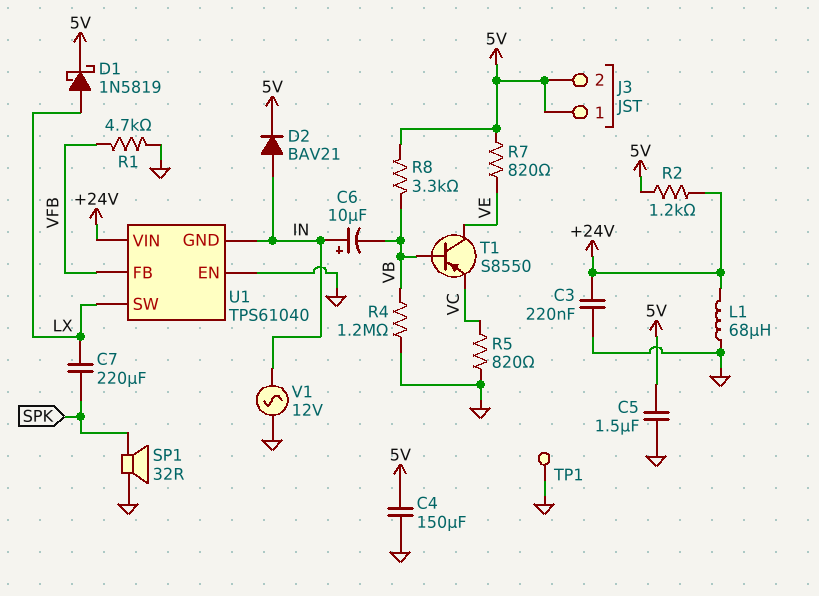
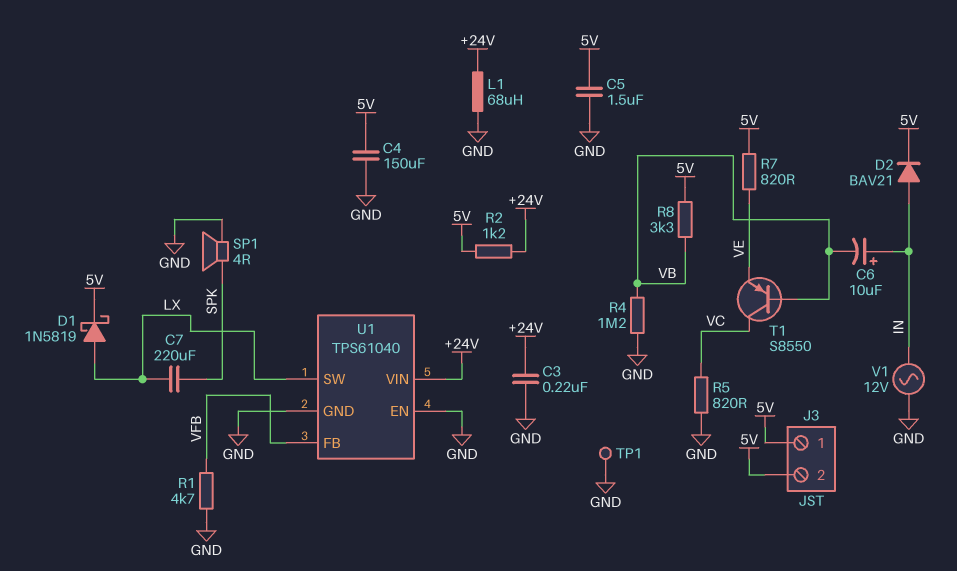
SP1: speaker 32R (GND, SPK) -> speaker 4R (GND, SPK)
T1: PNP S8550 (B VB, C VE, E VC) -> PNP S8550 (B VB, C VC, E VE)
U1 pin GND: IN -> GND

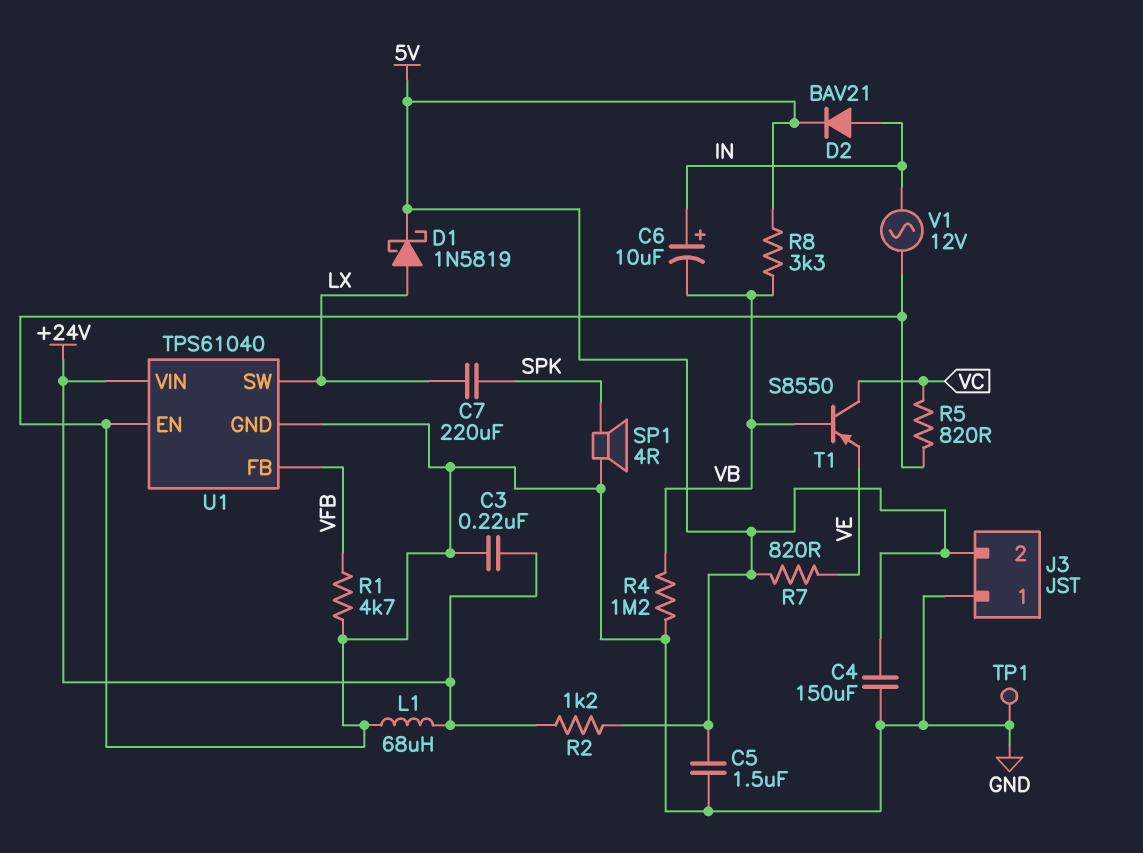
J3 pin 1: 5V -> GND

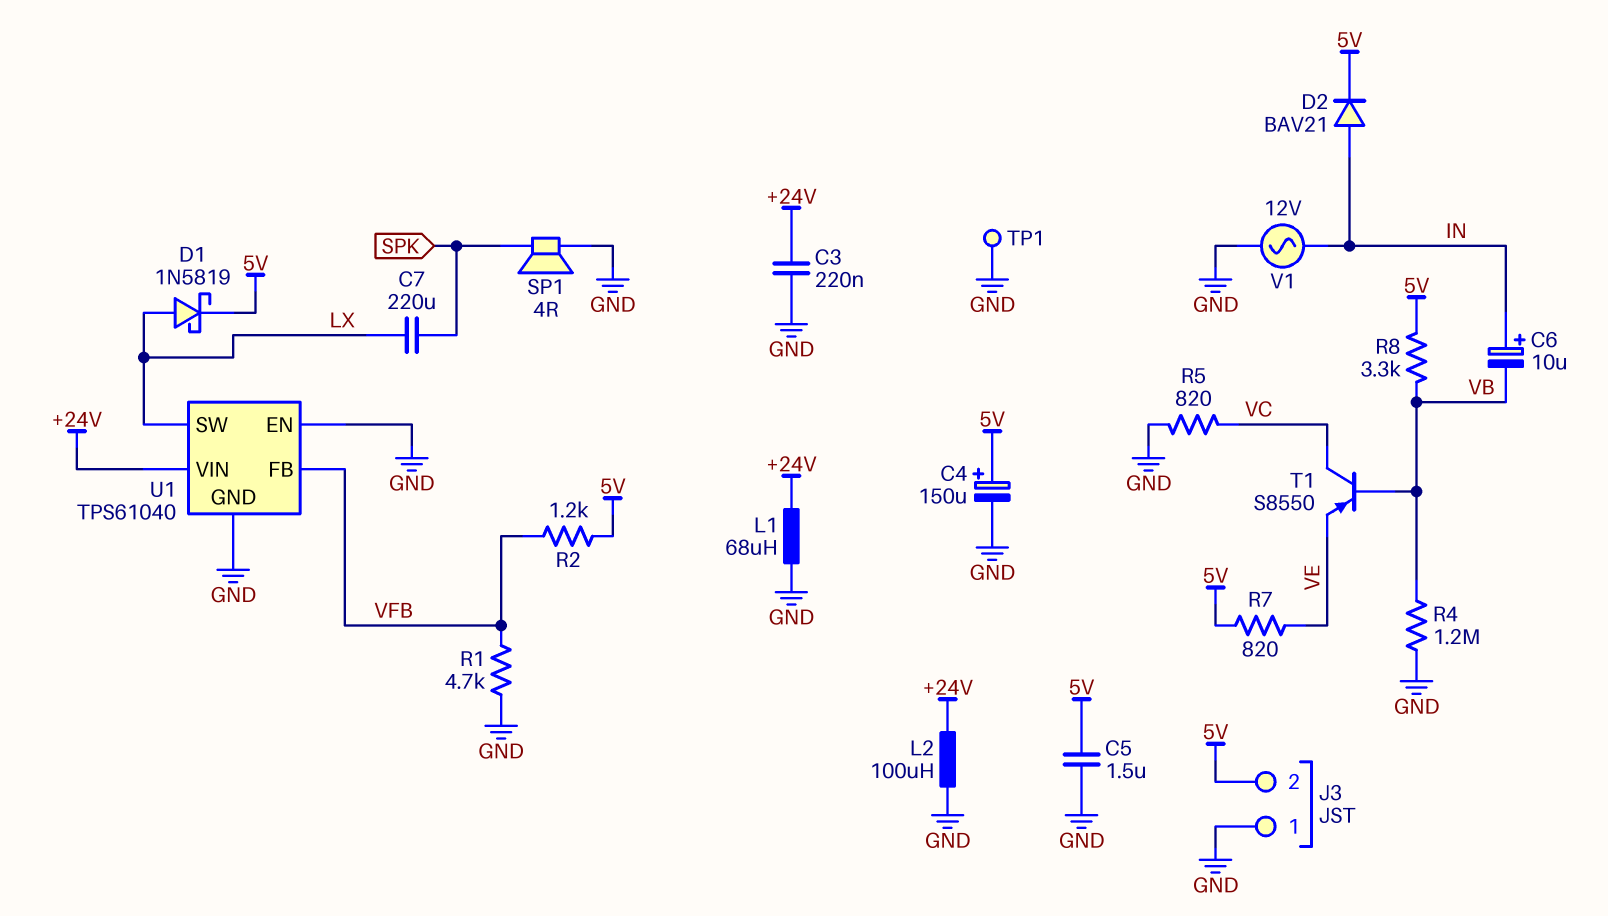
C4: 150uF (5V, GND) -> 150uF (plus 5V, minus GND)
L2: none -> 100uH (+24V, GND)
R2: 1.2k (+24V, 5V) -> 1.2k (5V, VFB)

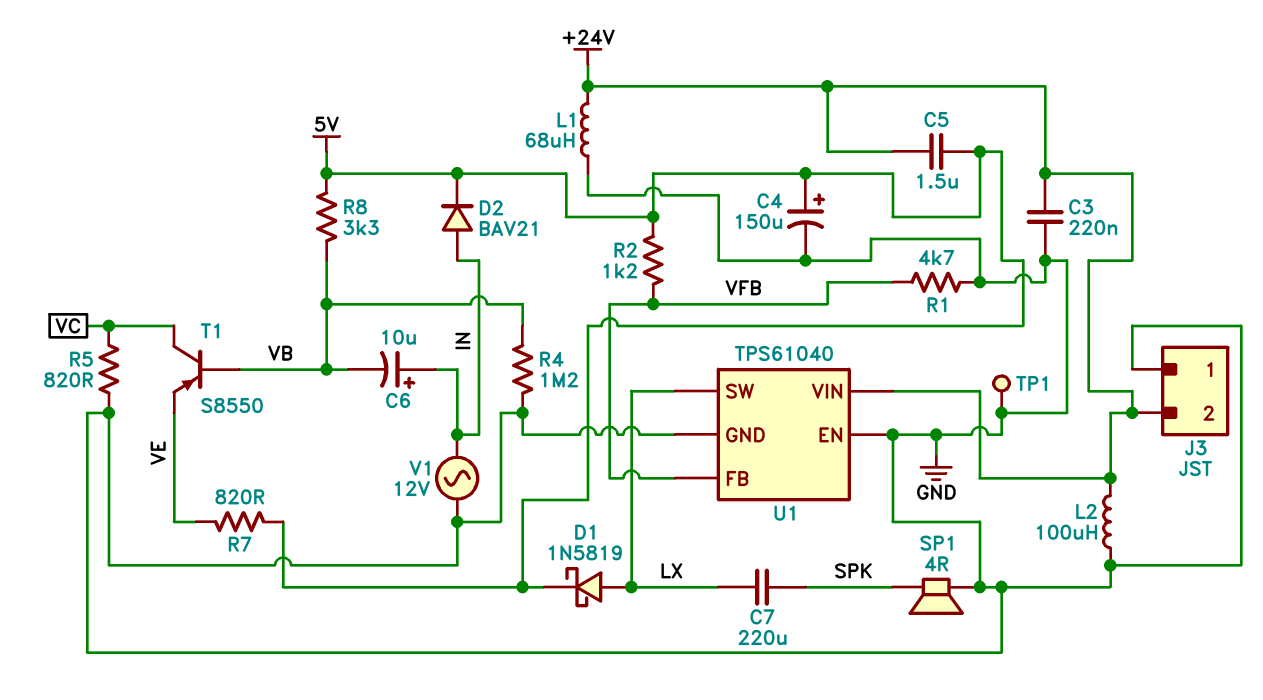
C5: 1.5uF (5V, GND) -> 1.5uF (+24V, 5V)
J3 pin 2: 5V -> +24V

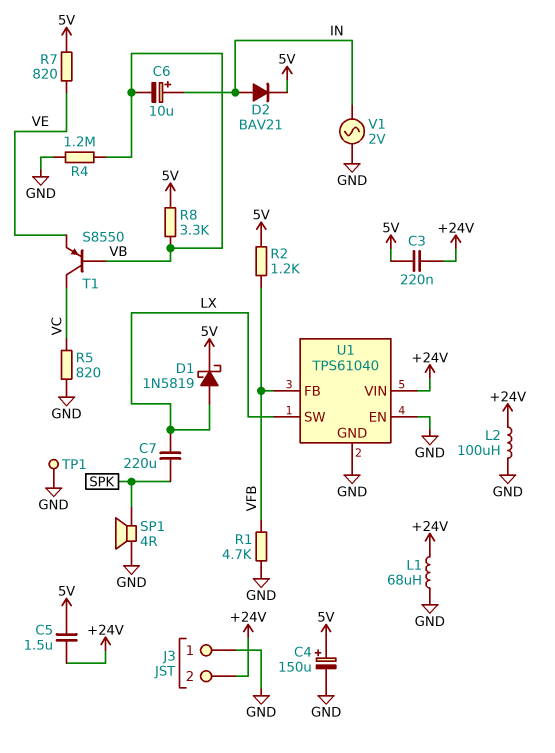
C3: 220nF (+24V, GND) -> 220nF (+24V, 5V)
V1: AC 12V (GND, IN) -> AC 2V (GND, IN)

